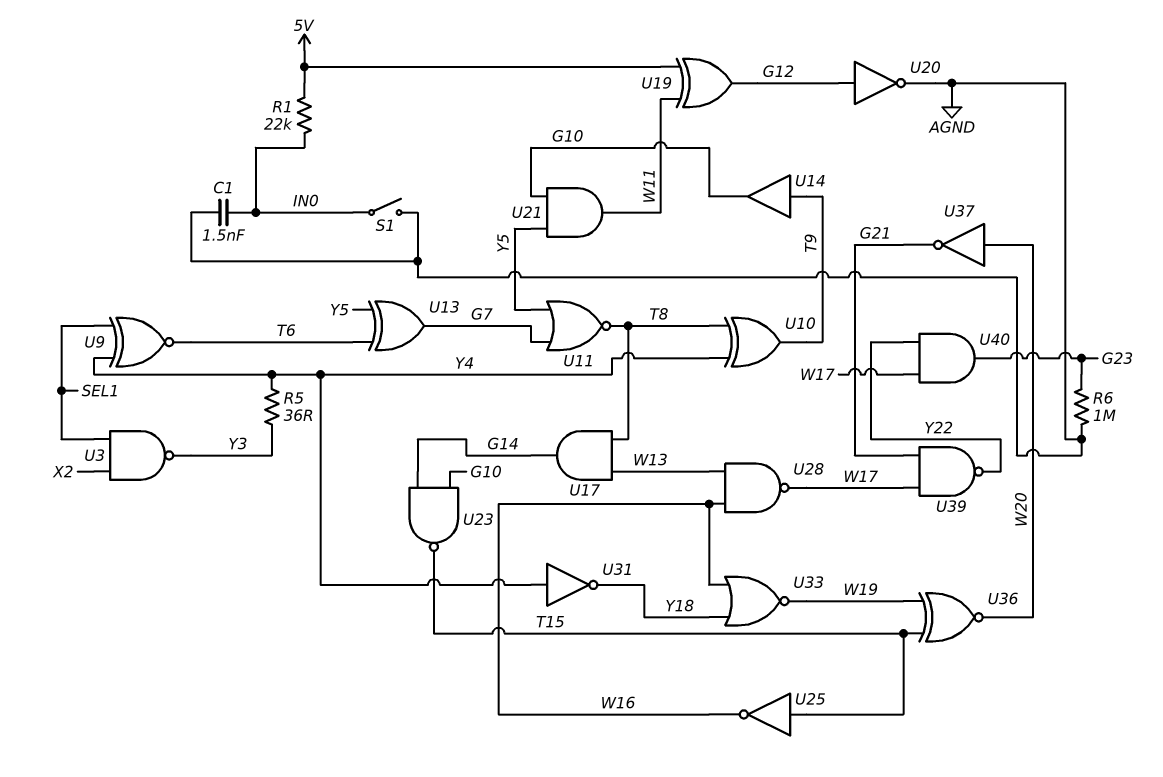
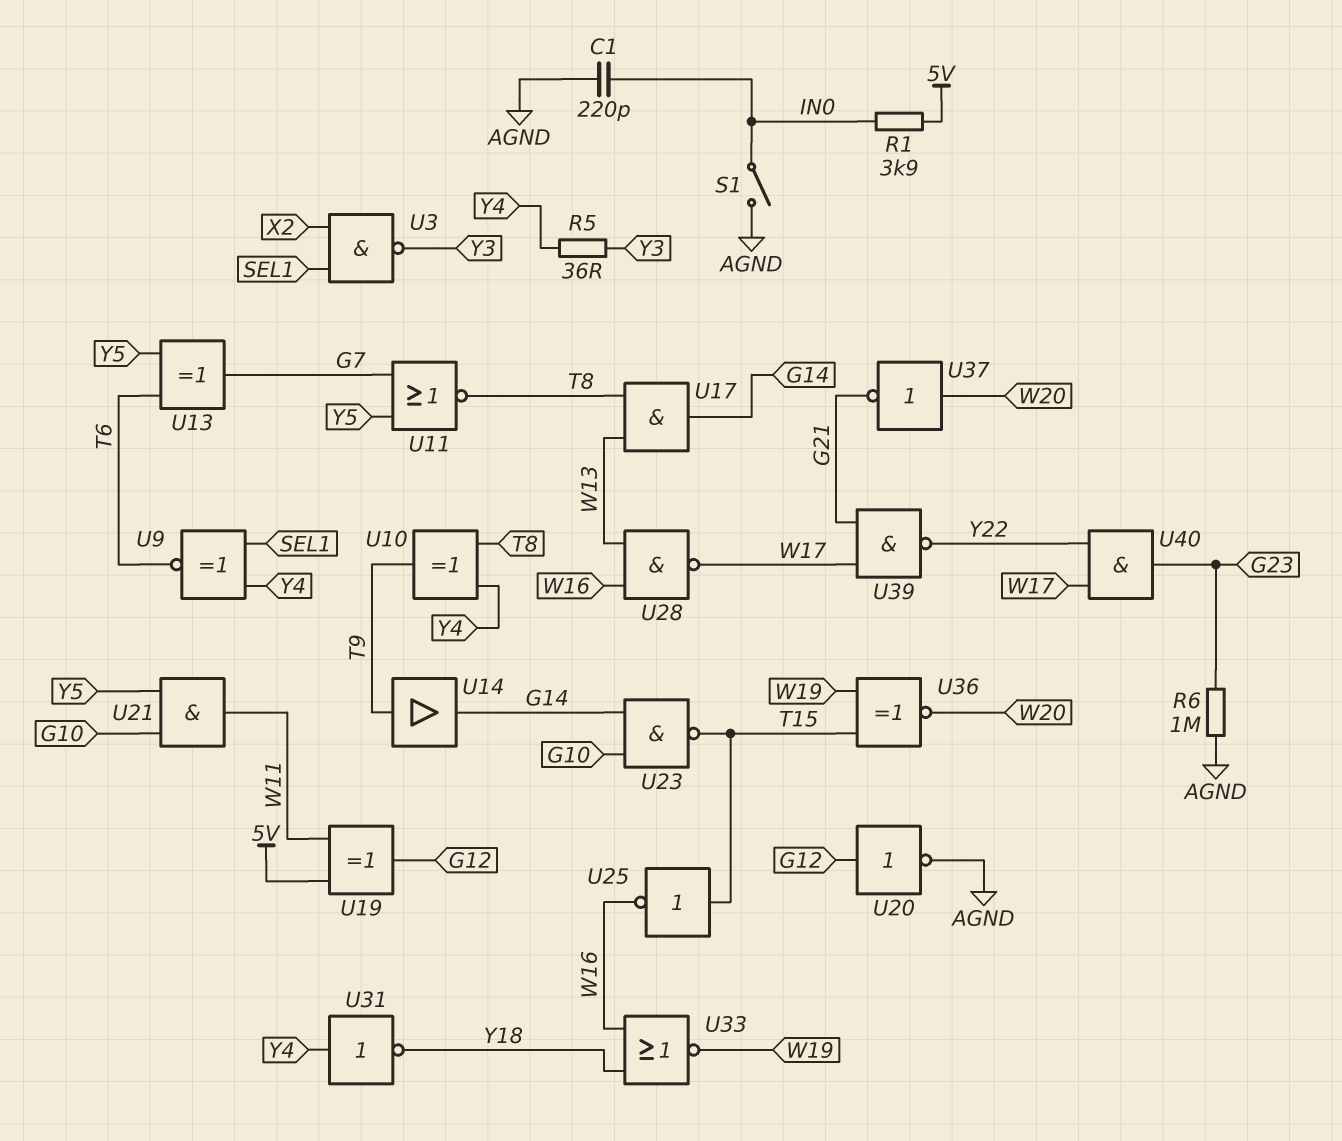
C1: 1.5nF (AGND, IN0) -> 220pF (AGND, IN0)
R1: 22k (5V, IN0) -> 3.9k (5V, IN0)
U14: buffer (in T9, out G10) -> buffer (in T9, out G14)

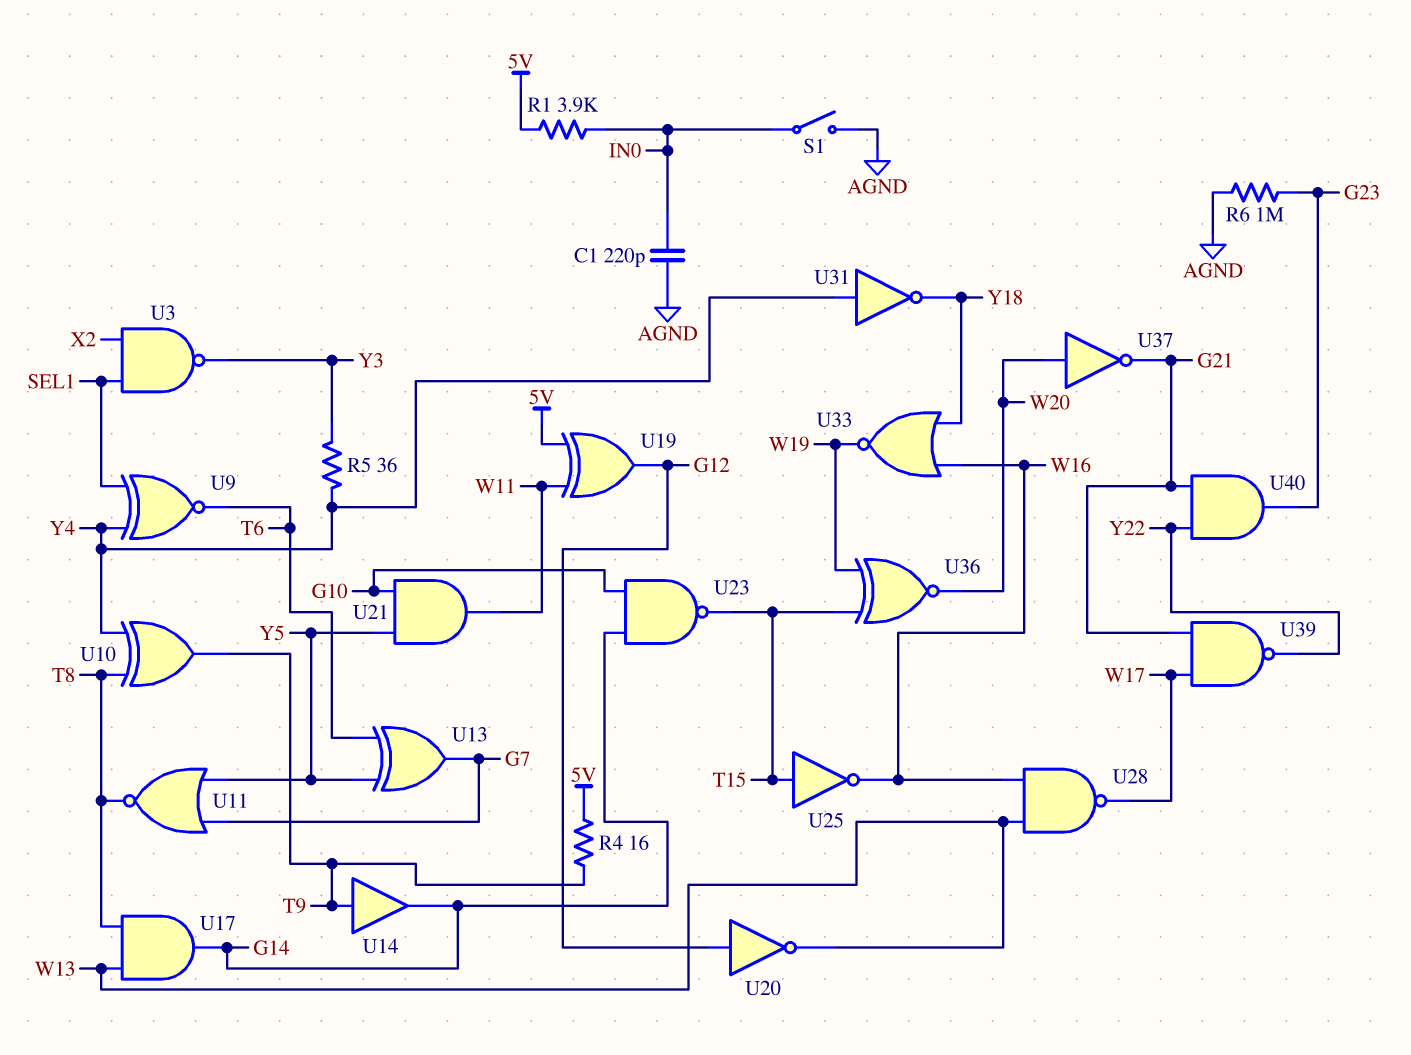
R4: none -> 16 (5V, T9)
U20: NOT (in G12, out AGND) -> NOT (in G12, out W13)
U40: AND (in W17, in Y22, out G23) -> AND (in G21, in Y22, out G23)

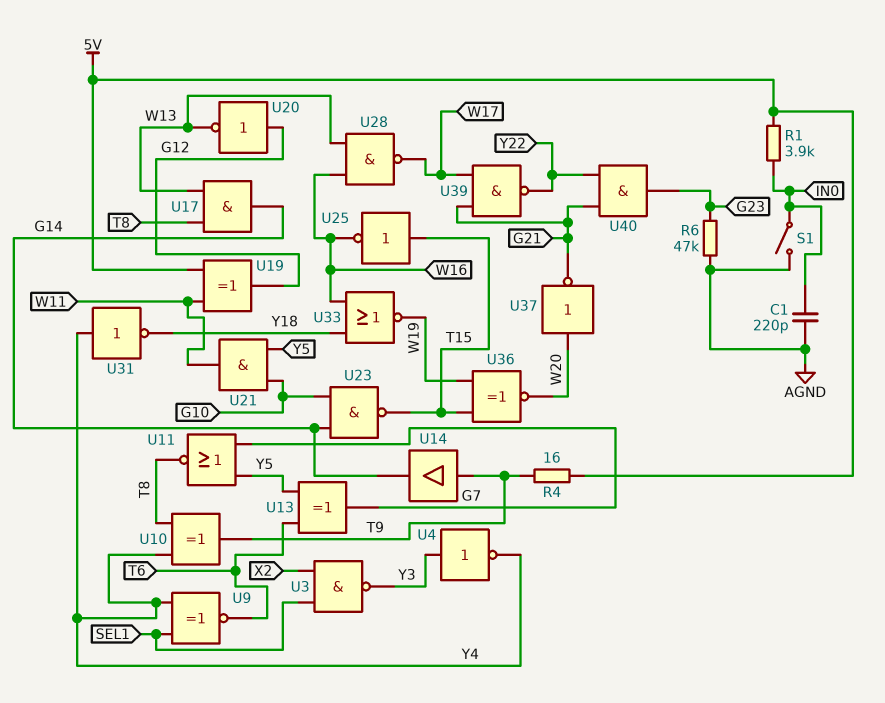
R5: 36 (Y3, Y4) -> none
R6: 1M (AGND, G23) -> 47k (AGND, G23)
U4: none -> NOT (in Y3, out Y4)

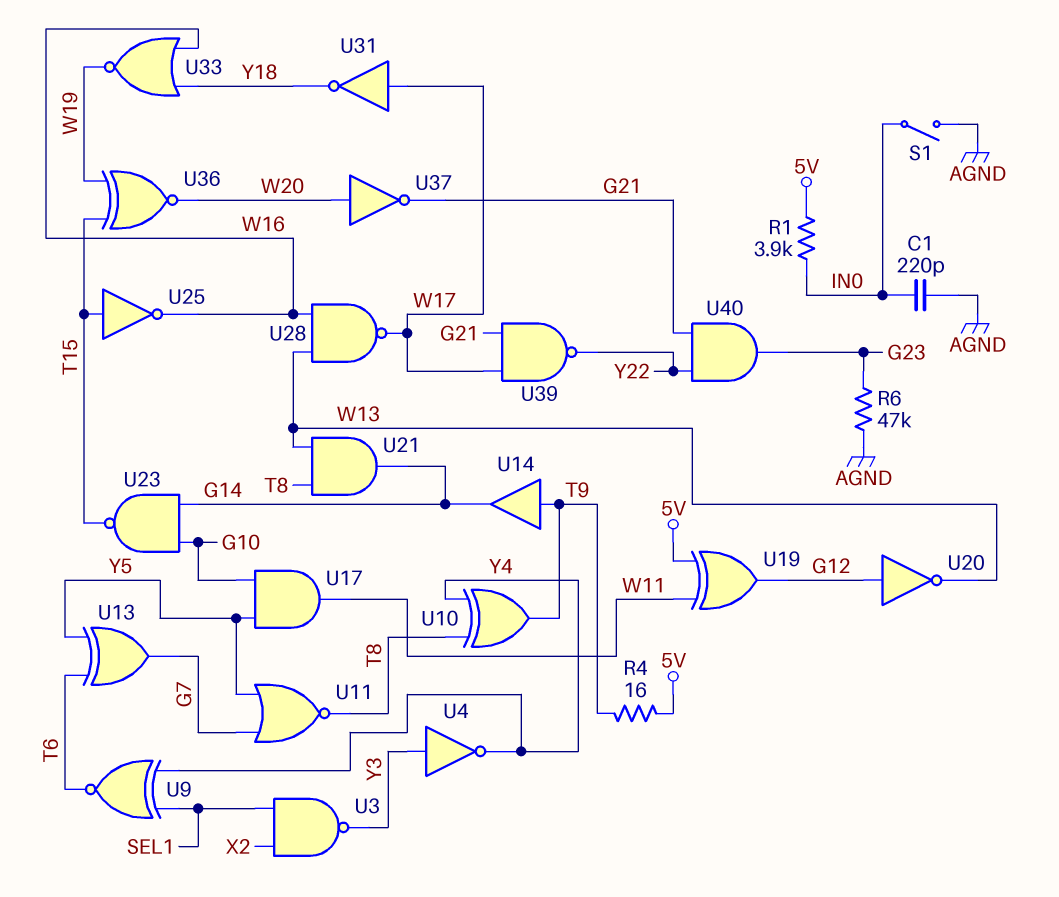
U17: AND (in T8, in W13, out G14) -> AND (in G10, in Y5, out W11)
U21: AND (in G10, in Y5, out W11) -> AND (in T8, in W13, out G14)
U31: NOT (in Y4, out Y18) -> NOT (in W17, out Y18)

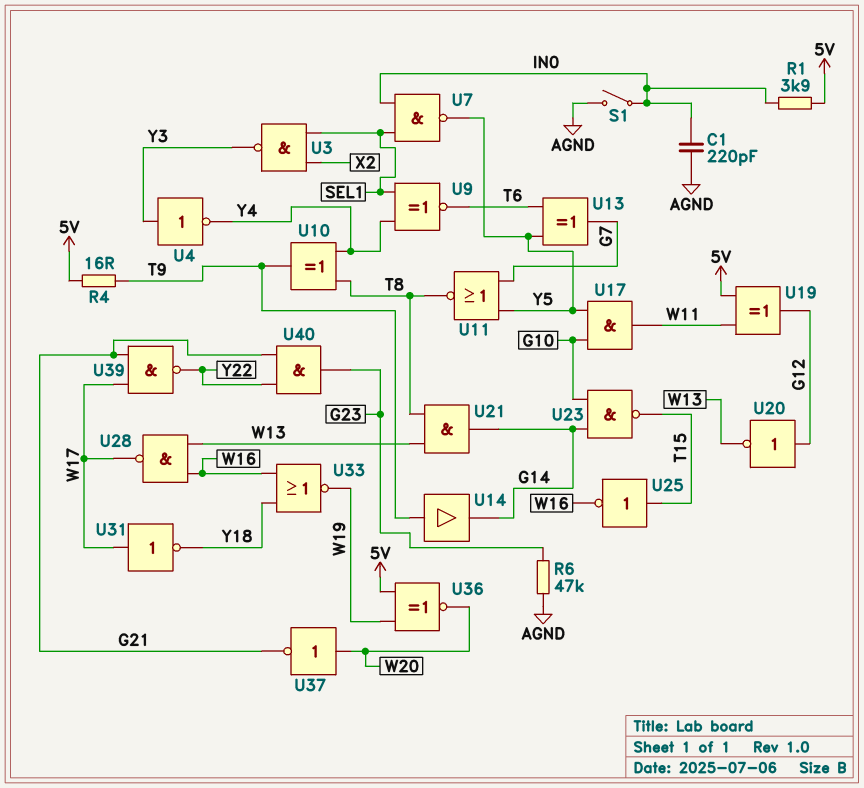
U7: none -> NAND (in IN0, in SEL1, out Y5)
U36: XNOR (in T15, in W19, out W20) -> XNOR (in 5V, in W19, out W20)

